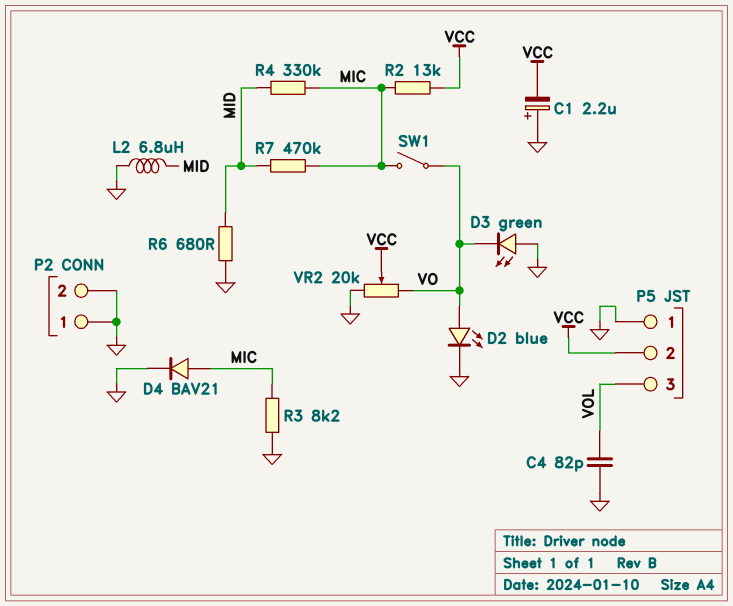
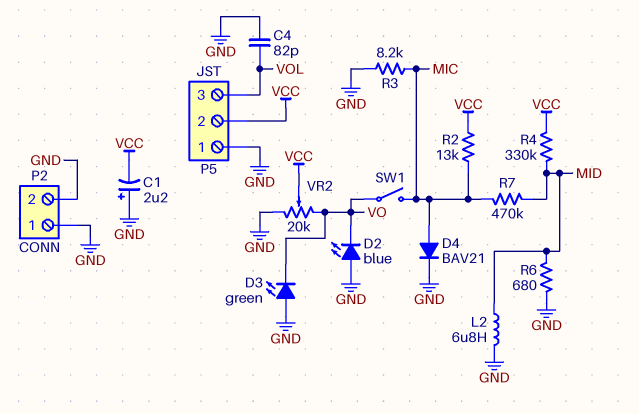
D2: LED blue (A VO, K GND) -> LED blue (A GND, K VO)
R4: 330k (MIC, MID) -> 330k (MID, VCC)

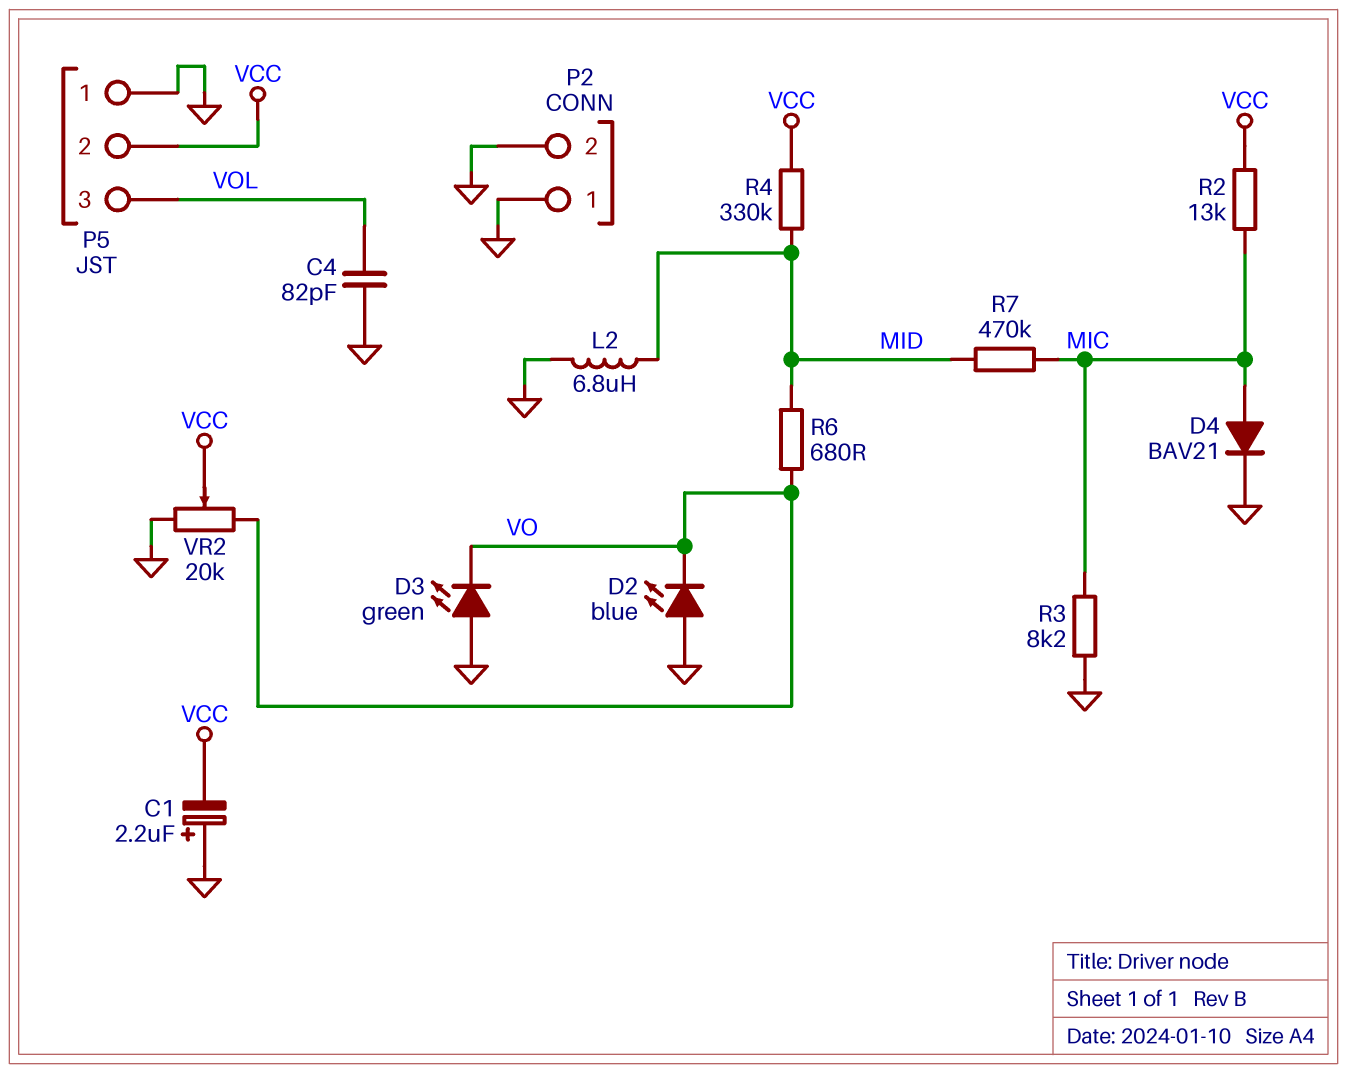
R6: 680 (GND, MID) -> 680 (MID, VO)
SW1: switch (MIC, VO) -> none

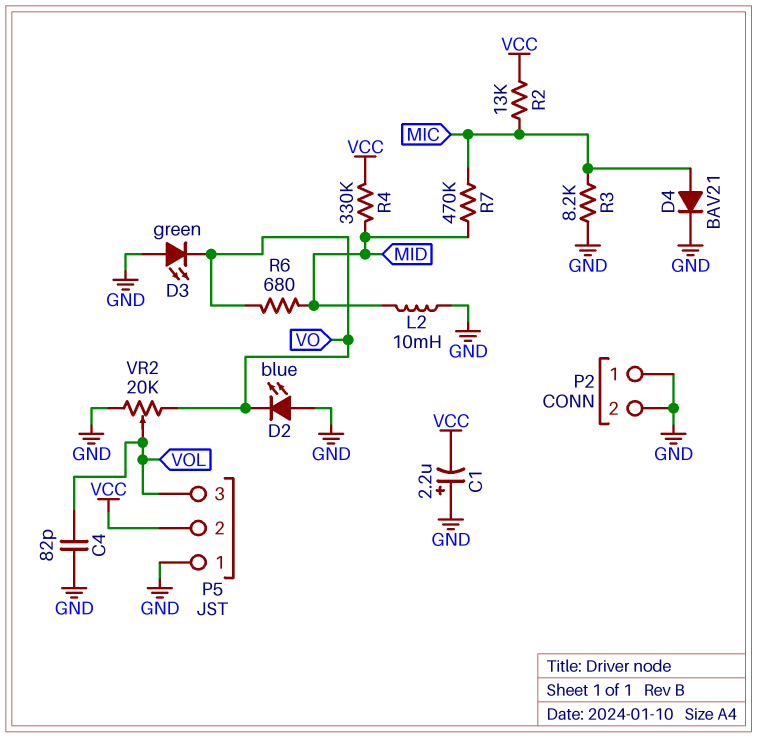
L2: 6.8uH (GND, MID) -> 10mH (GND, MID)
VR2: 20k (GND, VO, wiper VCC) -> 20k (GND, VO, wiper VOL)

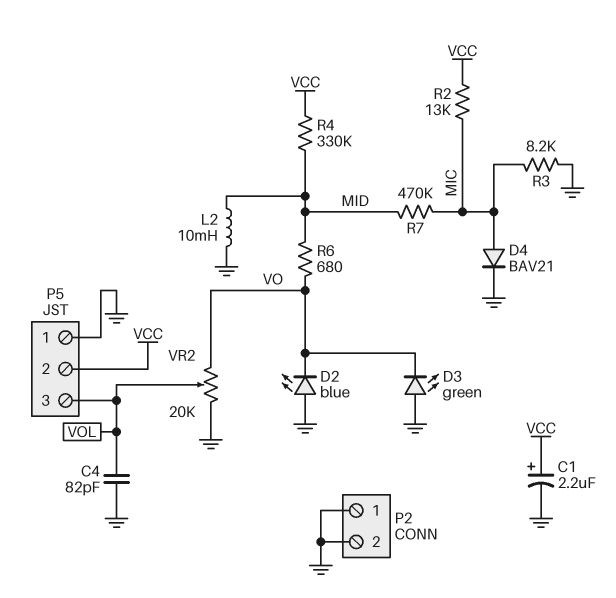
C1: 2.2uF (plus GND, minus VCC) -> 2.2uF (plus VCC, minus GND)

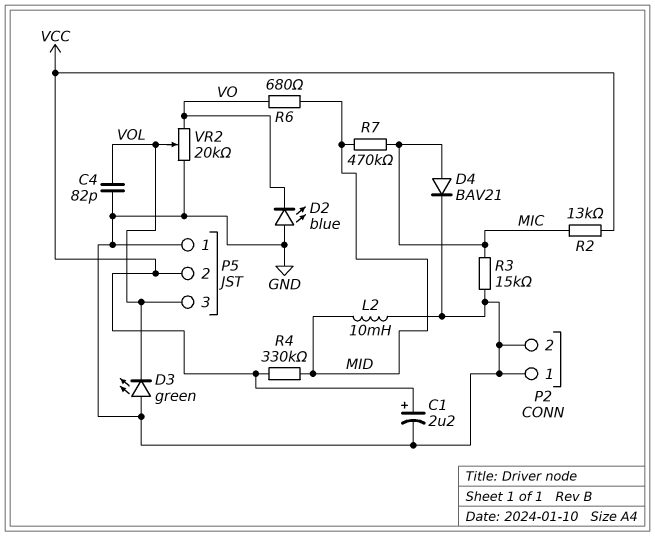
D3: LED green (A GND, K VO) -> LED green (A GND, K VOL)
R3: 8.2k (GND, MIC) -> 15k (GND, MIC)

